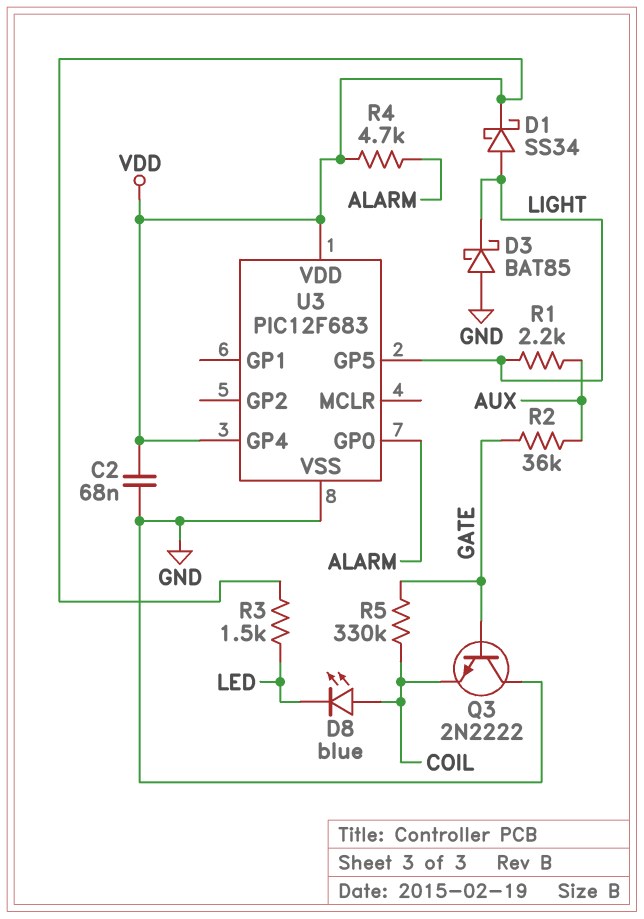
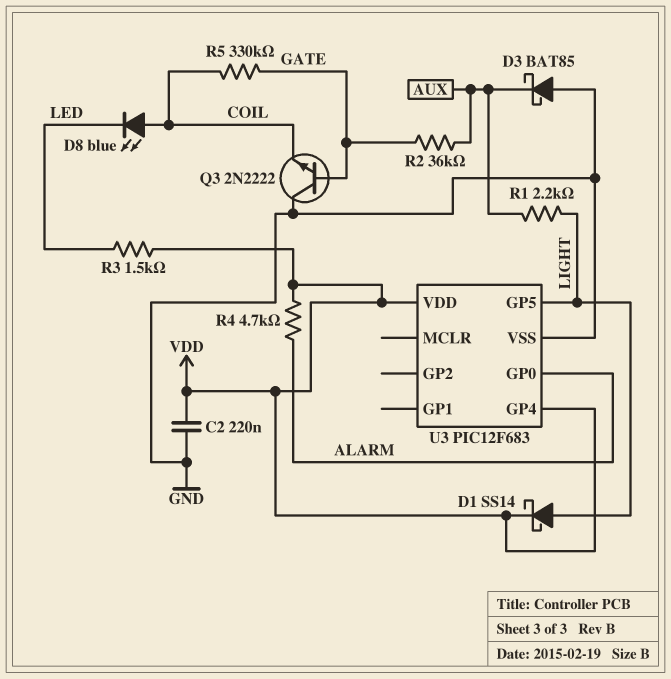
C2: 68nF (GND, VDD) -> 220nF (GND, VDD)
D1: schottky SS34 (A LIGHT, K VDD) -> schottky SS14 (A LIGHT, K VDD)
D3: schottky BAT85 (A GND, K LIGHT) -> schottky BAT85 (A GND, K AUX)

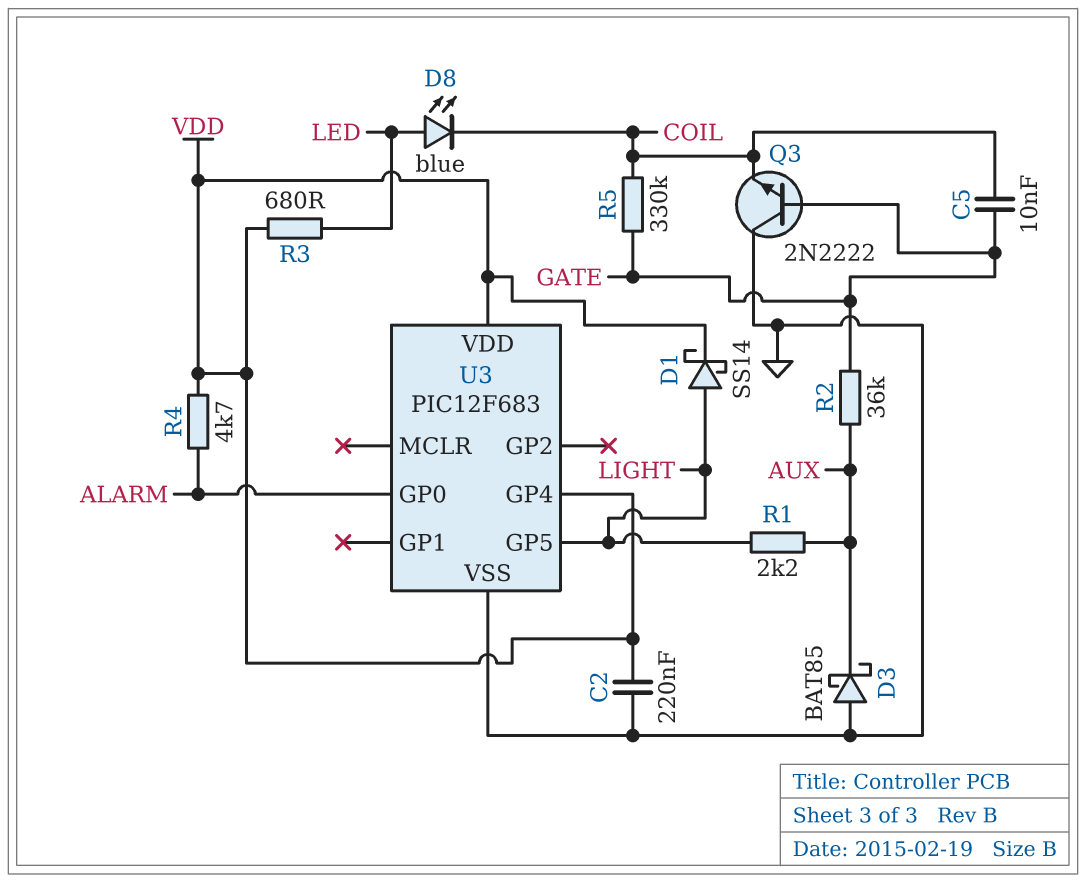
C5: none -> 10nF (COIL, GATE)
D8: LED blue (A COIL, K LED) -> LED blue (A LED, K COIL)
R3: 1.5k (LED, VDD) -> 680 (LED, VDD)

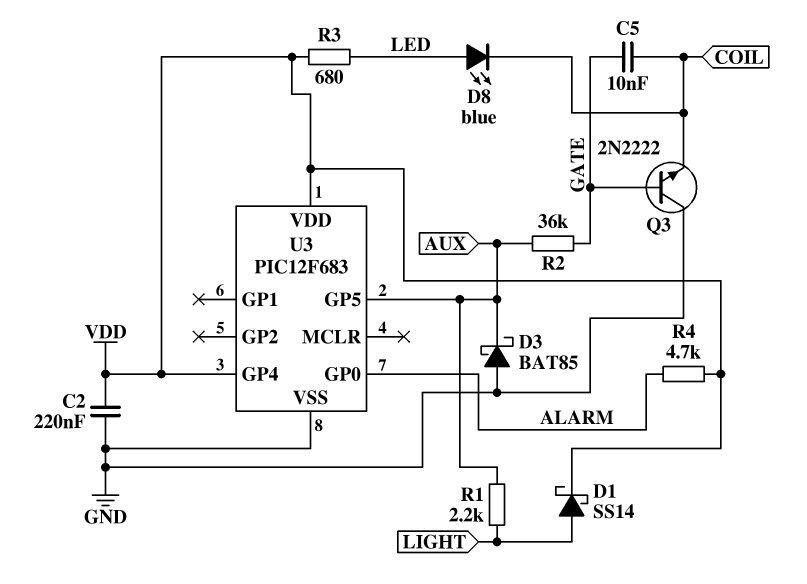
R5: 330k (COIL, GATE) -> none
U3 pin GP5: LIGHT -> AUX

